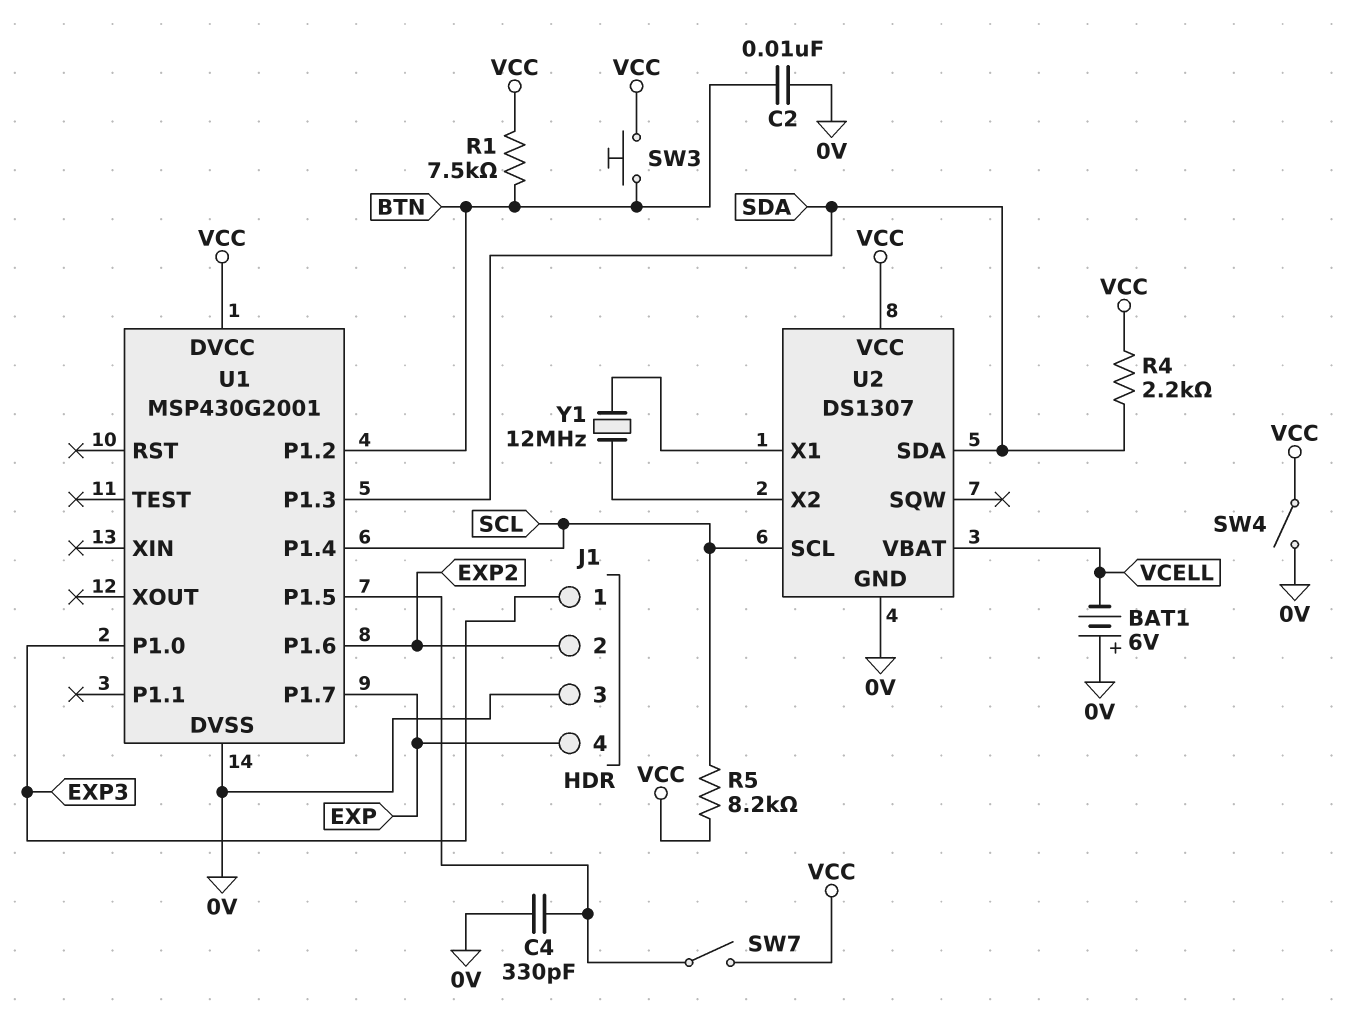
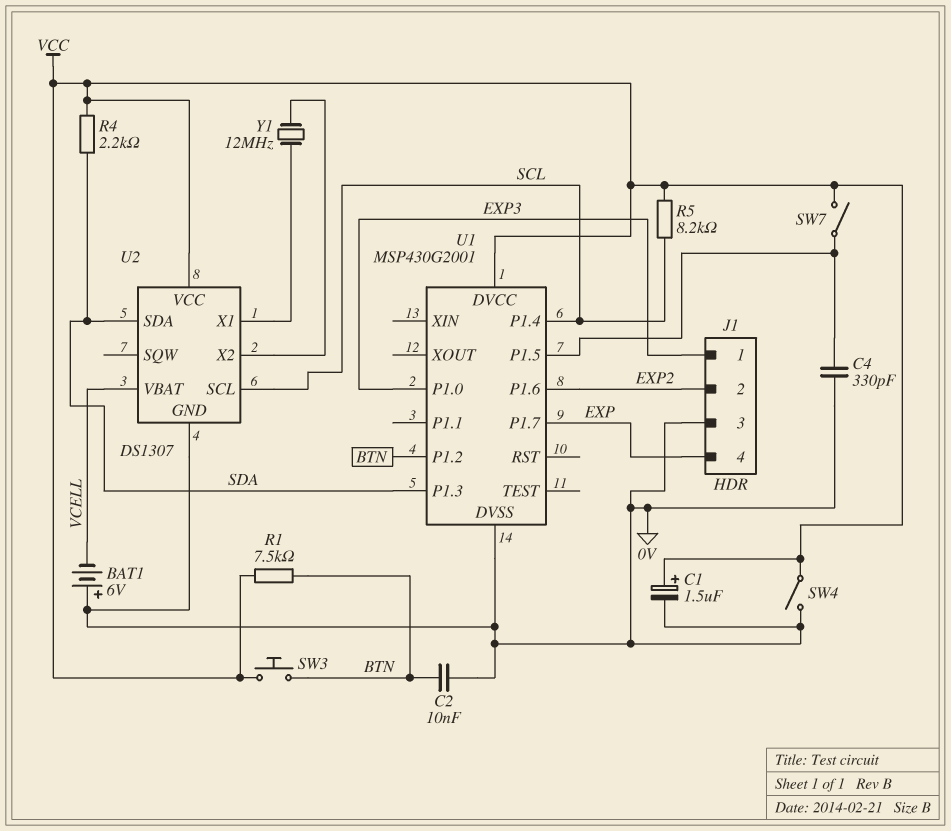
C1: none -> 1.5uF (plus VCC, minus 0V)

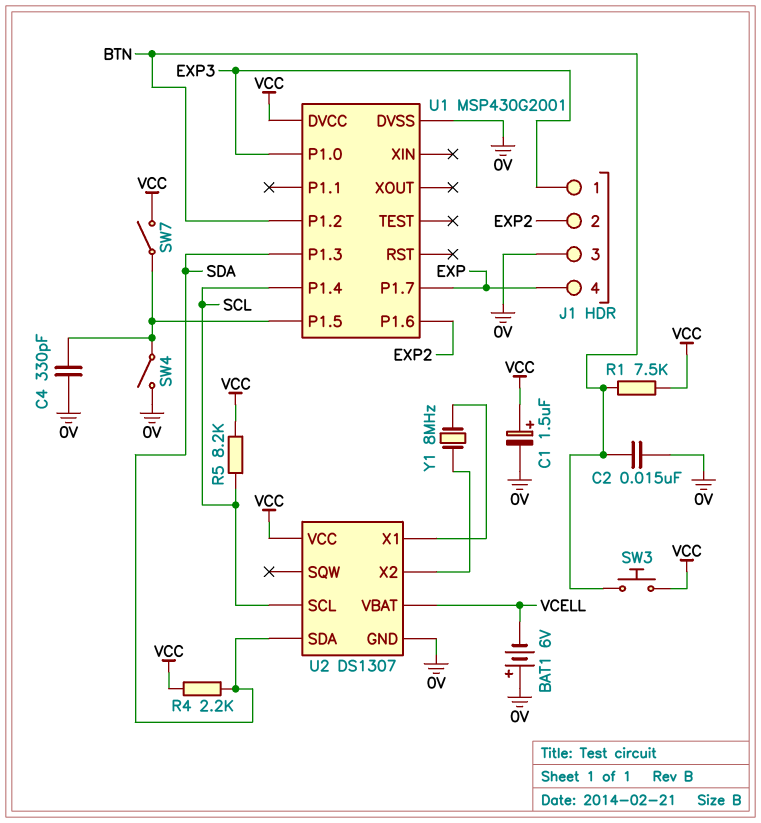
C2: 10nF (0V, BTN) -> 15nF (0V, BTN)
SW4: switch (0V, VCC) -> switch (0V, U1/P1.5)
Y1: 12MHz (U2/X1, U2/X2) -> 8MHz (U2/X1, U2/X2)

